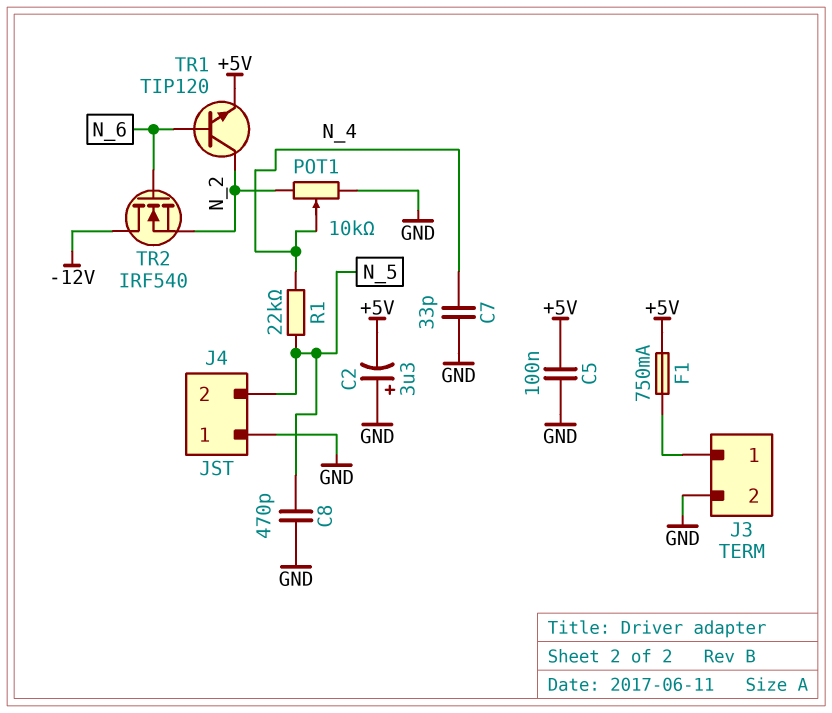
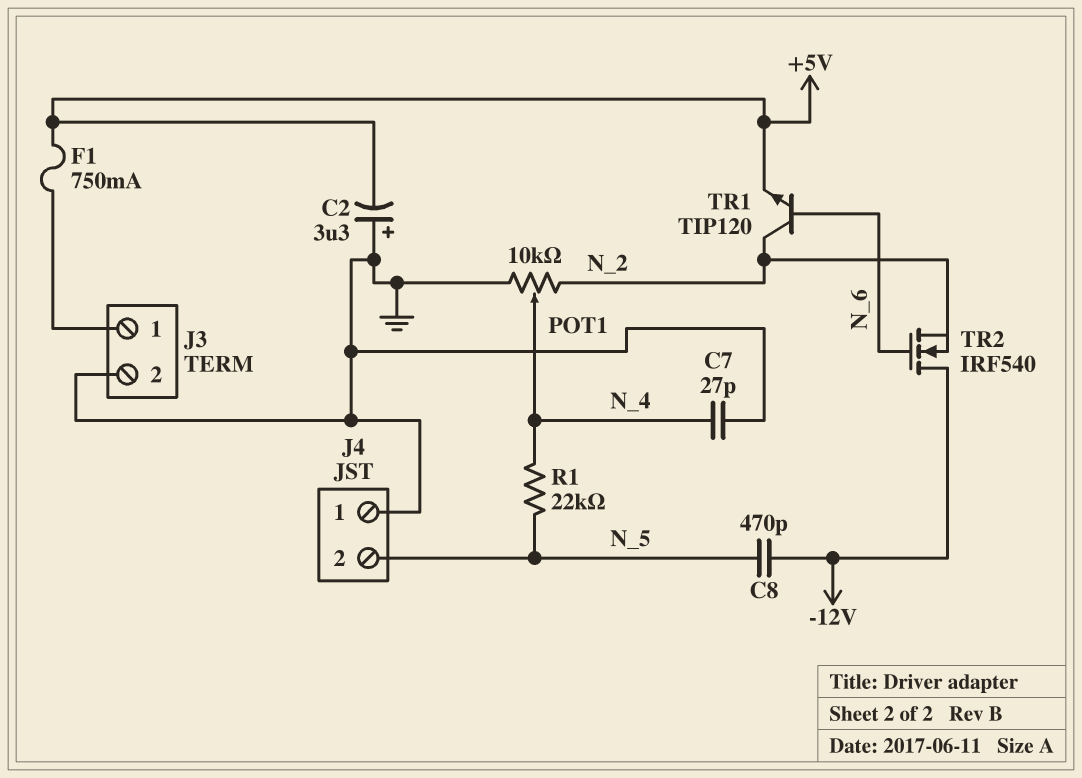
C5: 100nF (+5V, GND) -> none
C7: 33pF (GND, N_4) -> 27pF (GND, N_4)
C8: 470pF (GND, N_5) -> 470pF (-12V, N_5)

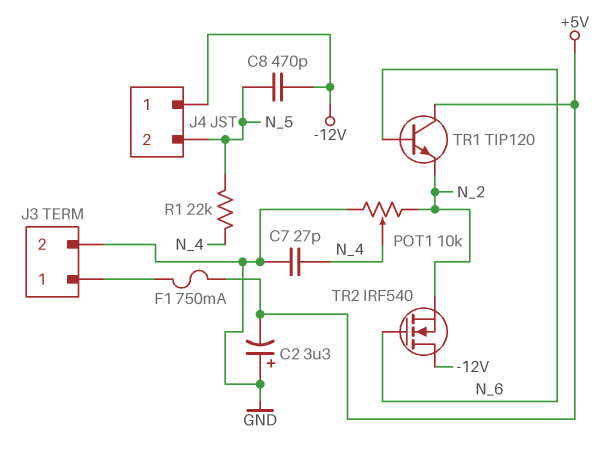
J4 pin 1: GND -> -12V
TR1: NPN TIP120 (B N_6, C N_2, E +5V) -> NPN TIP120 (B N_6, C +5V, E N_2)

